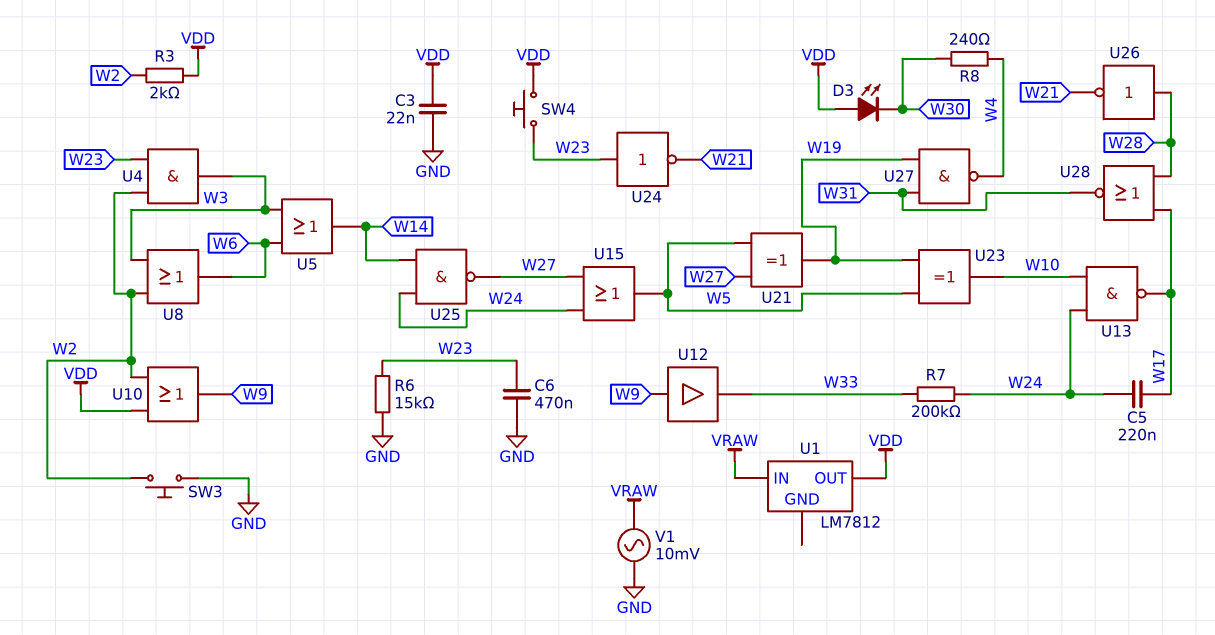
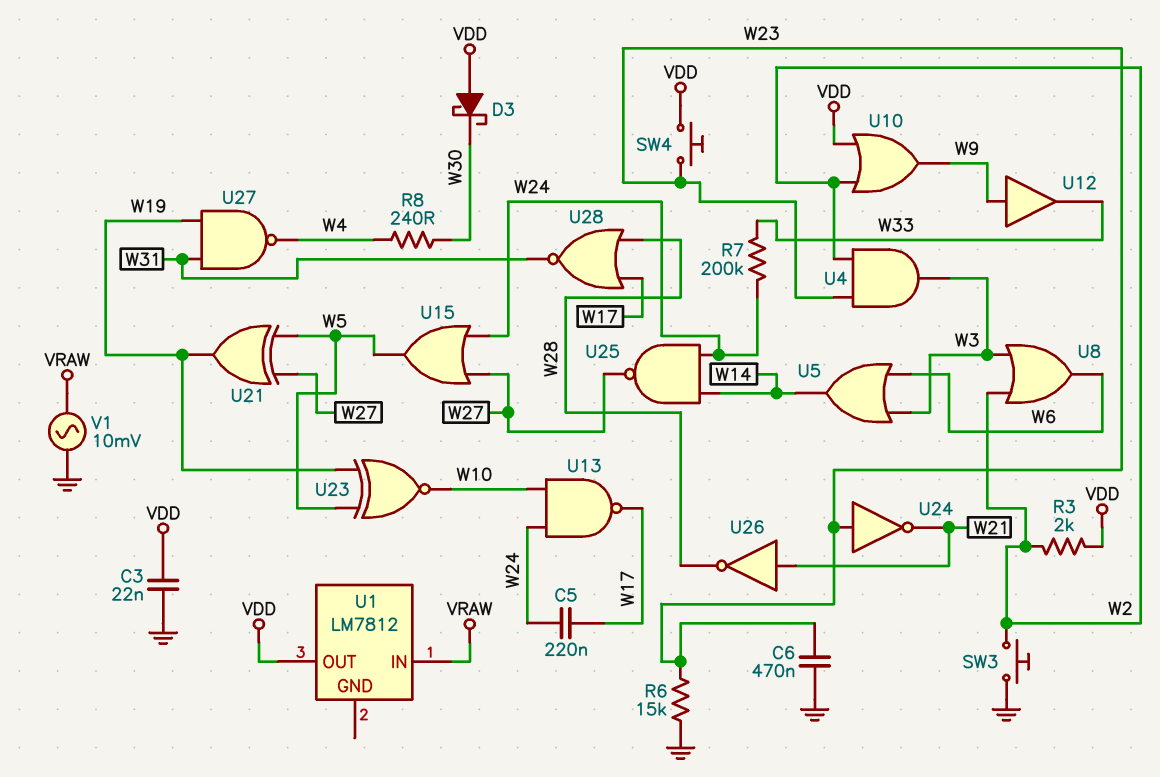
D3: LED (A VDD, K W30) -> schottky (A VDD, K W30)
U23: XOR (in W5, in W19, out W10) -> XNOR (in W5, in W19, out W10)
U26: NOT (in W28, out W21) -> NOT (in W21, out W28)

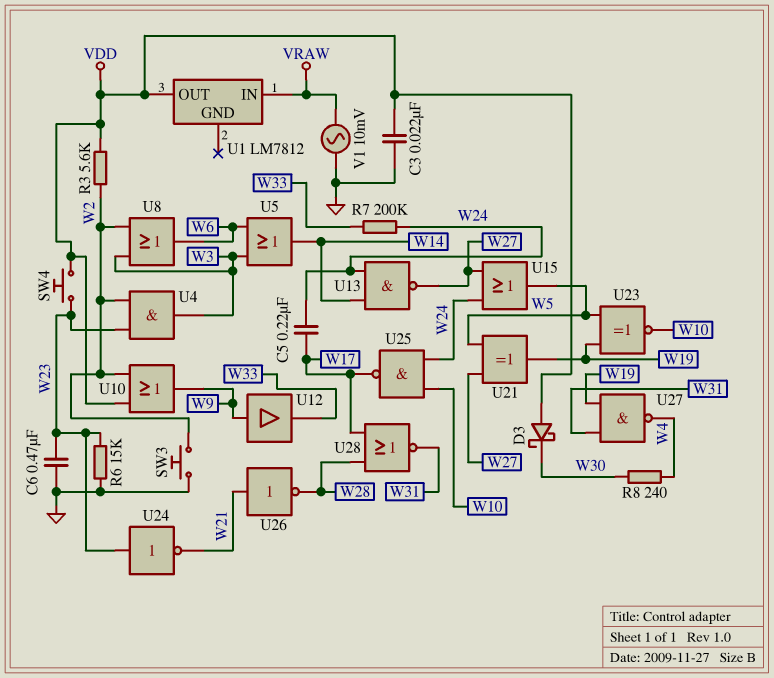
R3: 2k (VDD, W2) -> 5.6k (VDD, W2)
U13: NAND (in W10, in W24, out W17) -> NAND (in W14, in W24, out W27)
U25: NAND (in W14, in W24, out W27) -> NAND (in W10, in W24, out W17)

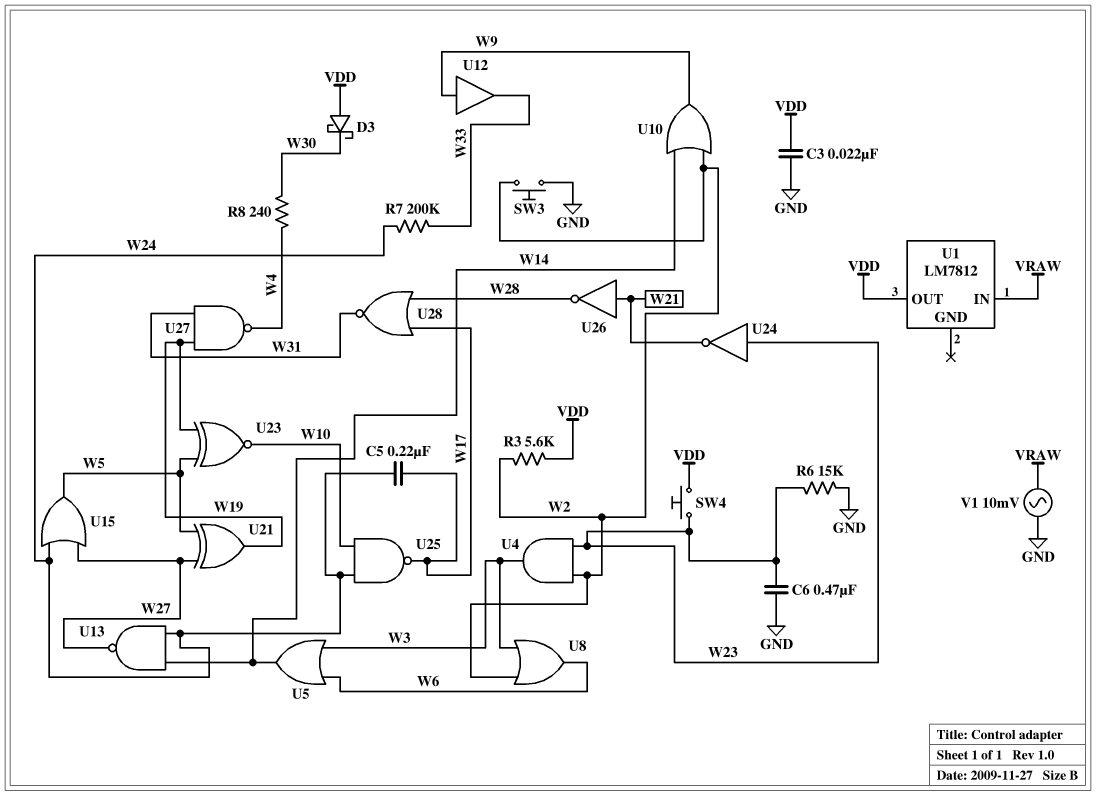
U10: OR (in VDD, in W2, out W9) -> OR (in W2, in W14, out W9)

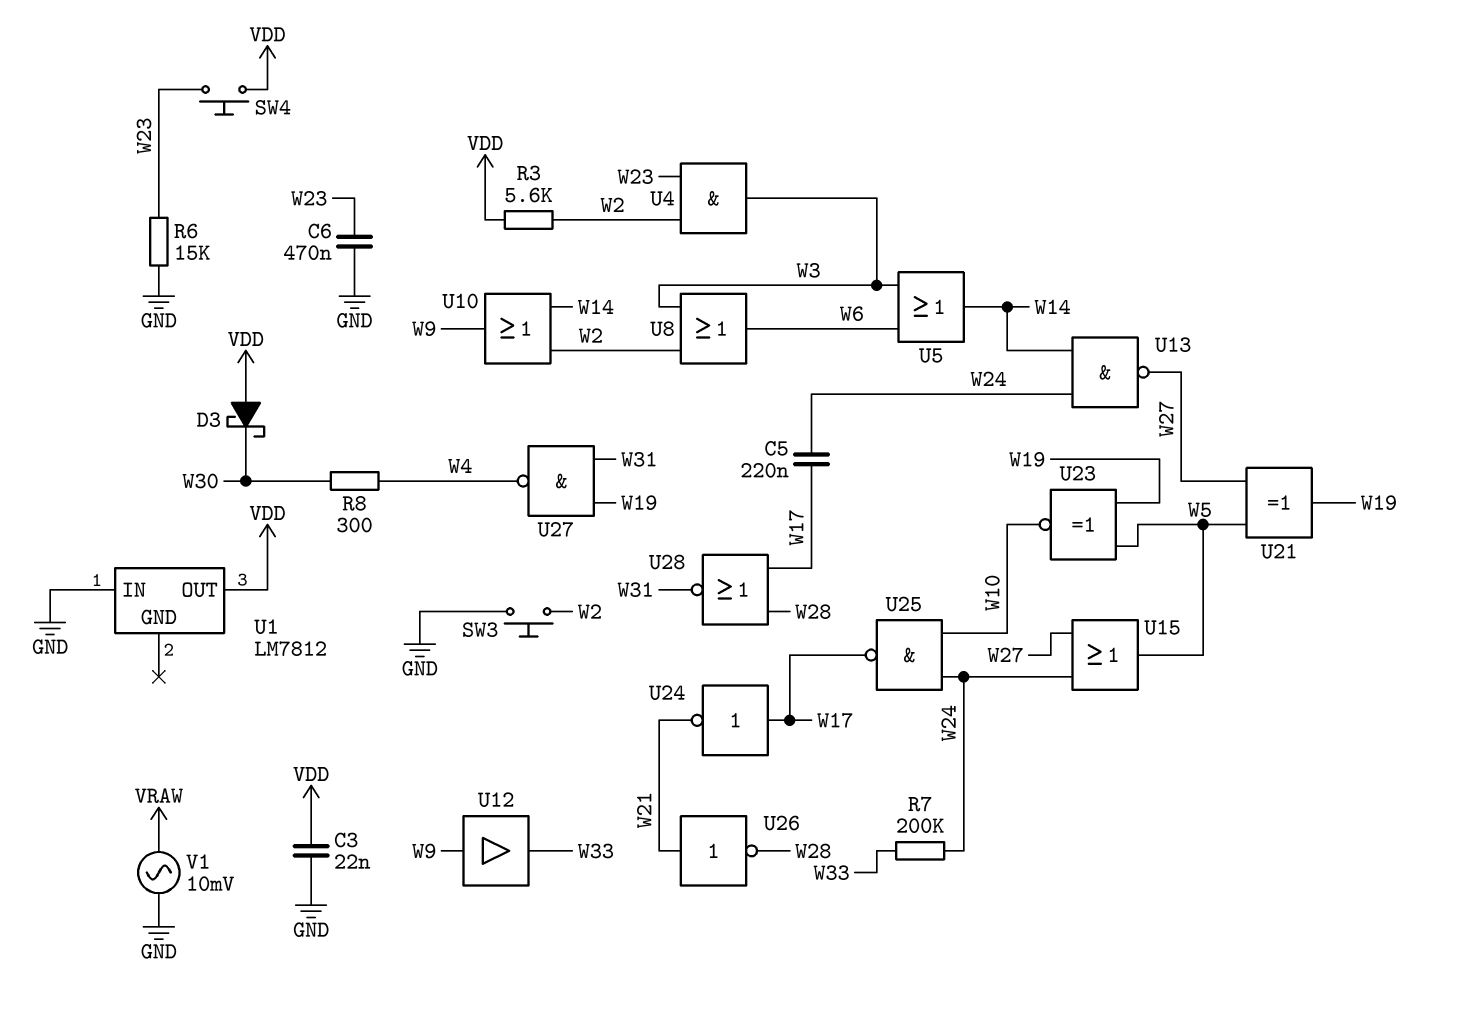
R8: 240 (W4, W30) -> 300 (W4, W30)
U1 pin IN: VRAW -> GND
U24: NOT (in W23, out W21) -> NOT (in W17, out W21)

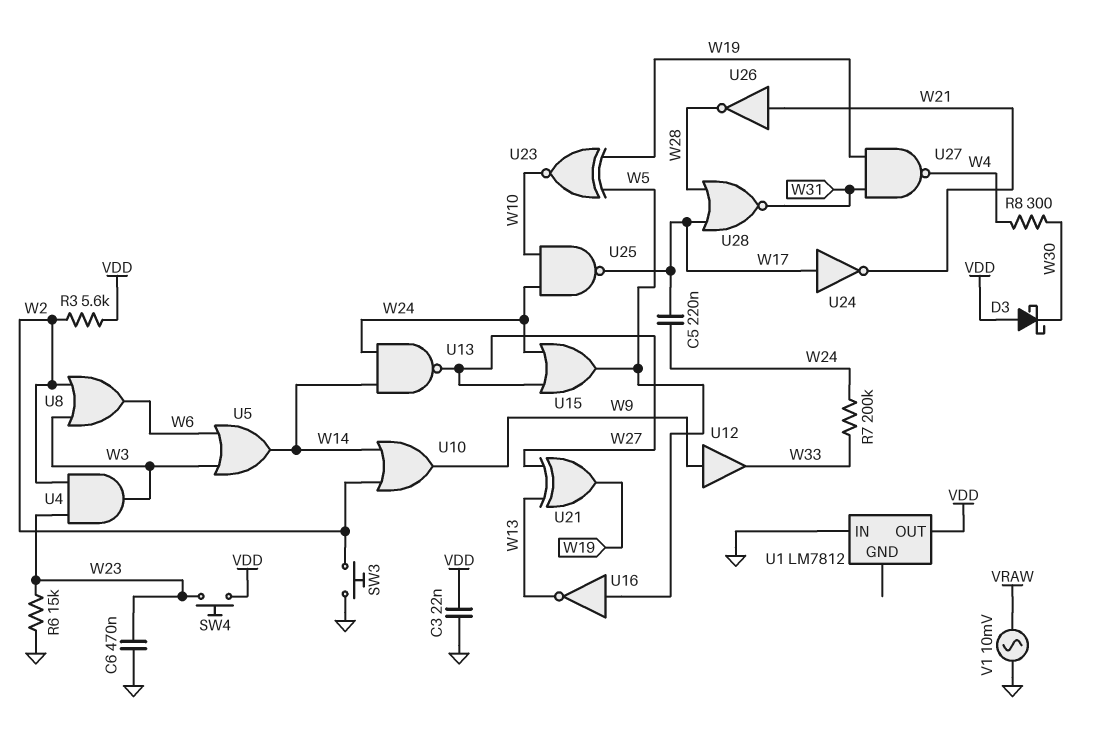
U16: none -> NOT (in W5, out W13)
U21: XOR (in W5, in W27, out W19) -> XOR (in W13, in W27, out W19)

